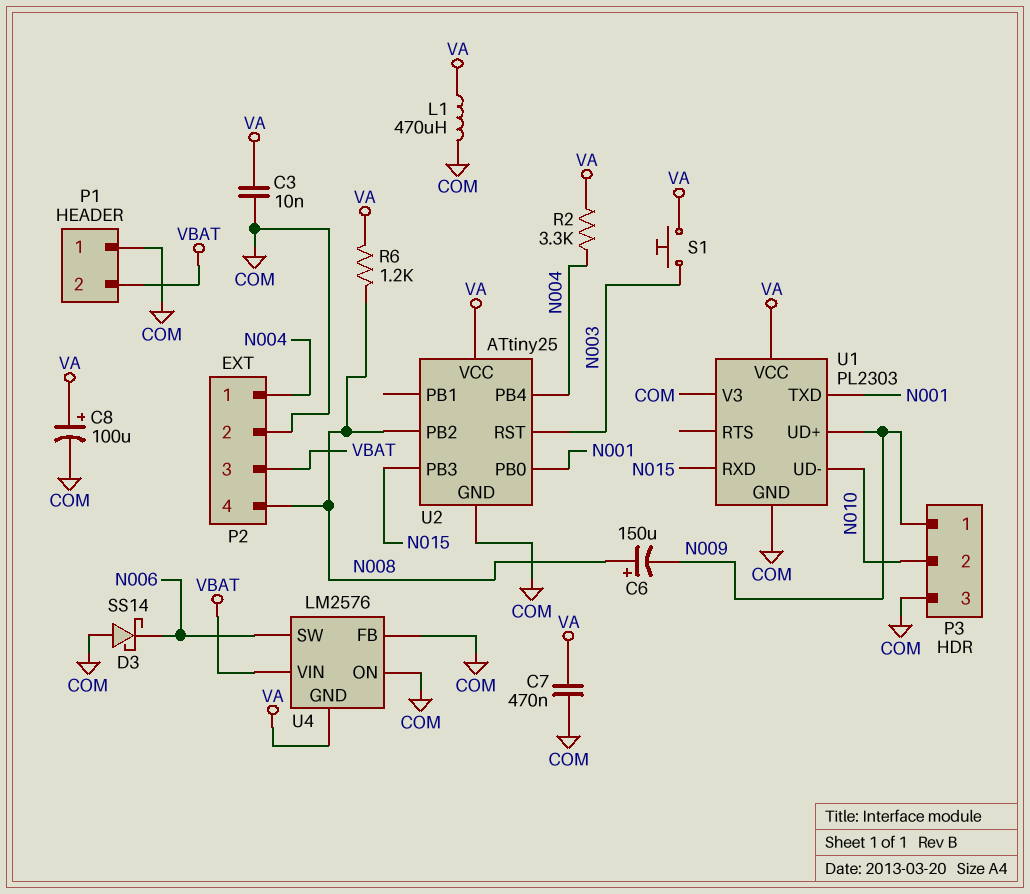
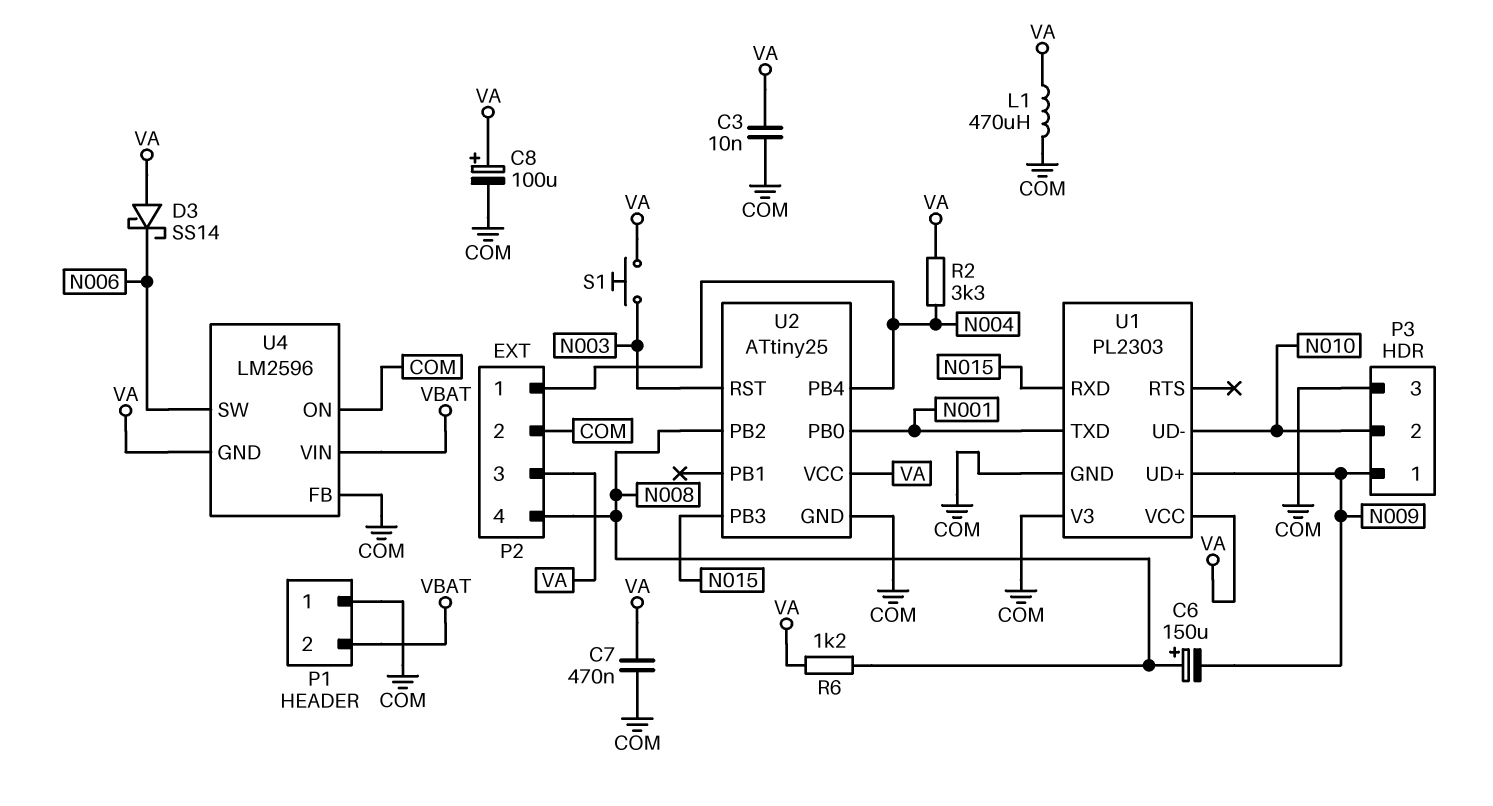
D3: schottky SS14 (A COM, K N006) -> schottky SS14 (A VA, K N006)
P2 pin 3: VBAT -> VA
U4: LM2576 -> LM2596

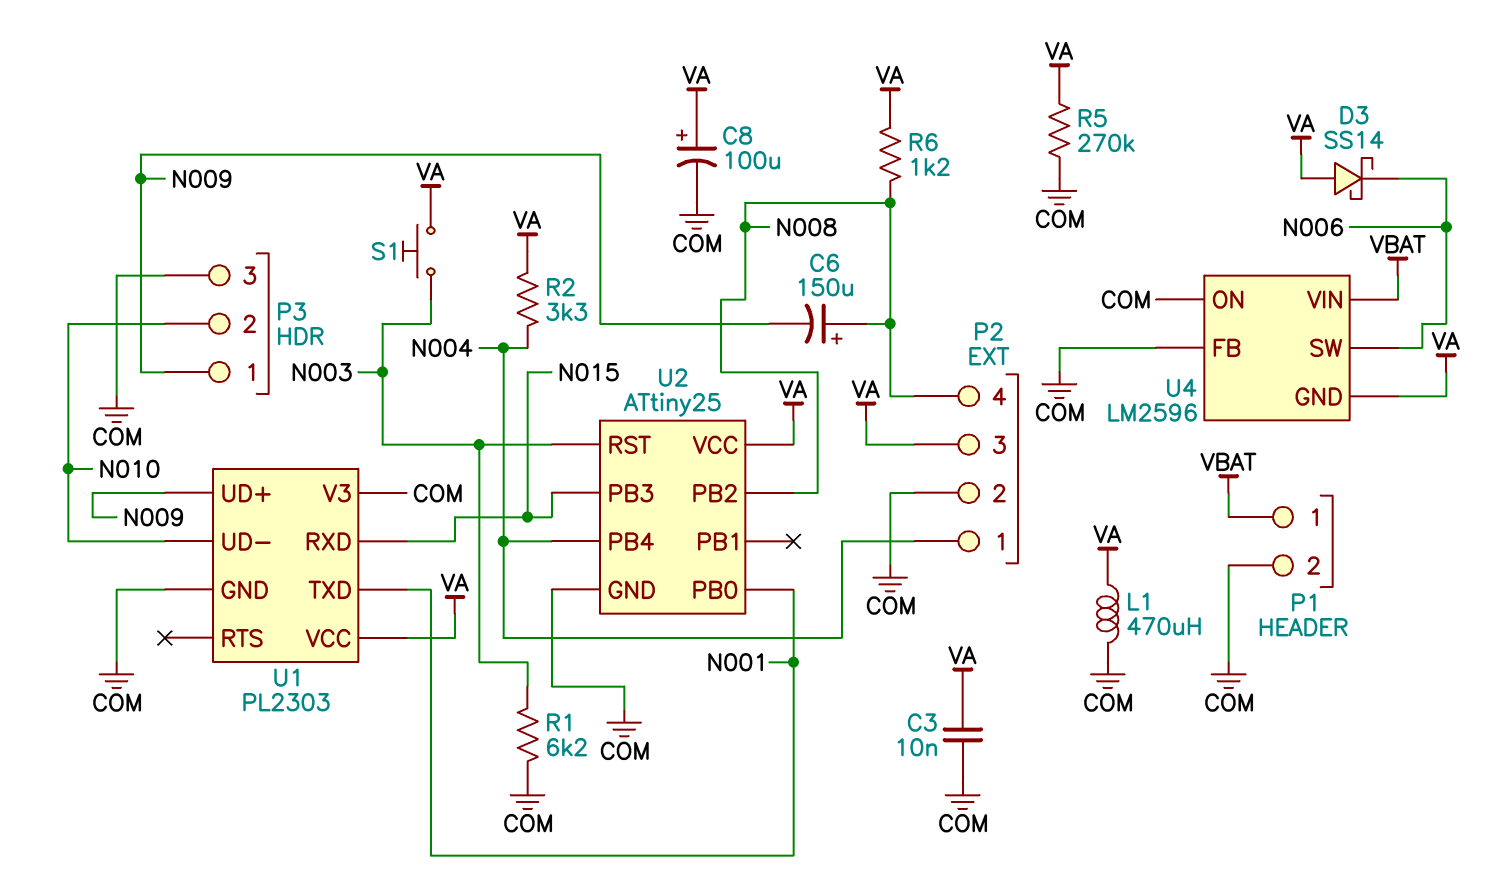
C7: 470nF (COM, VA) -> none
P1 pin 1: COM -> VBAT
P1 pin 2: VBAT -> COM
R1: none -> 6.2k (COM, N003)
R5: none -> 270k (COM, VA)

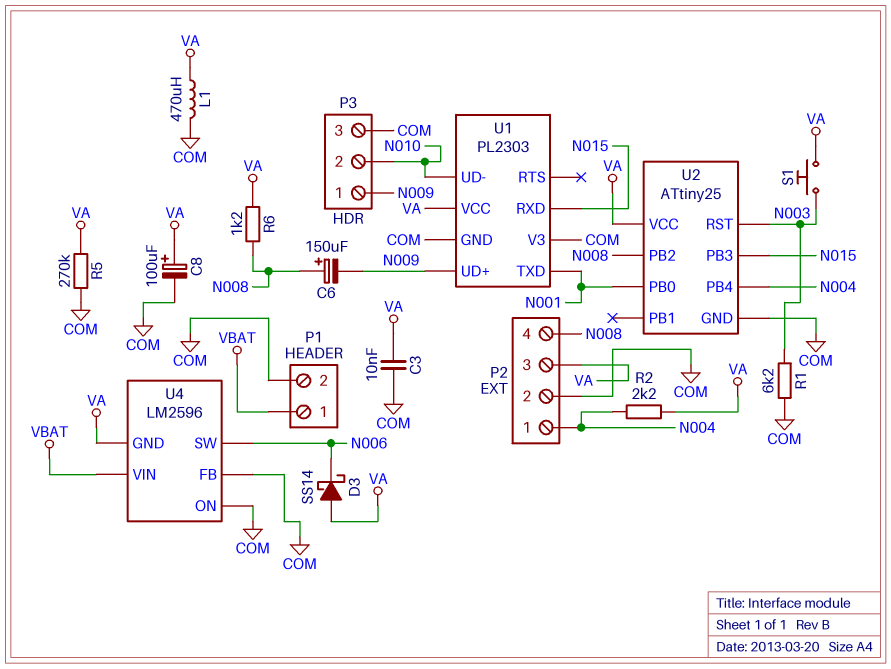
R2: 3.3k (N004, VA) -> 2.2k (N004, VA)

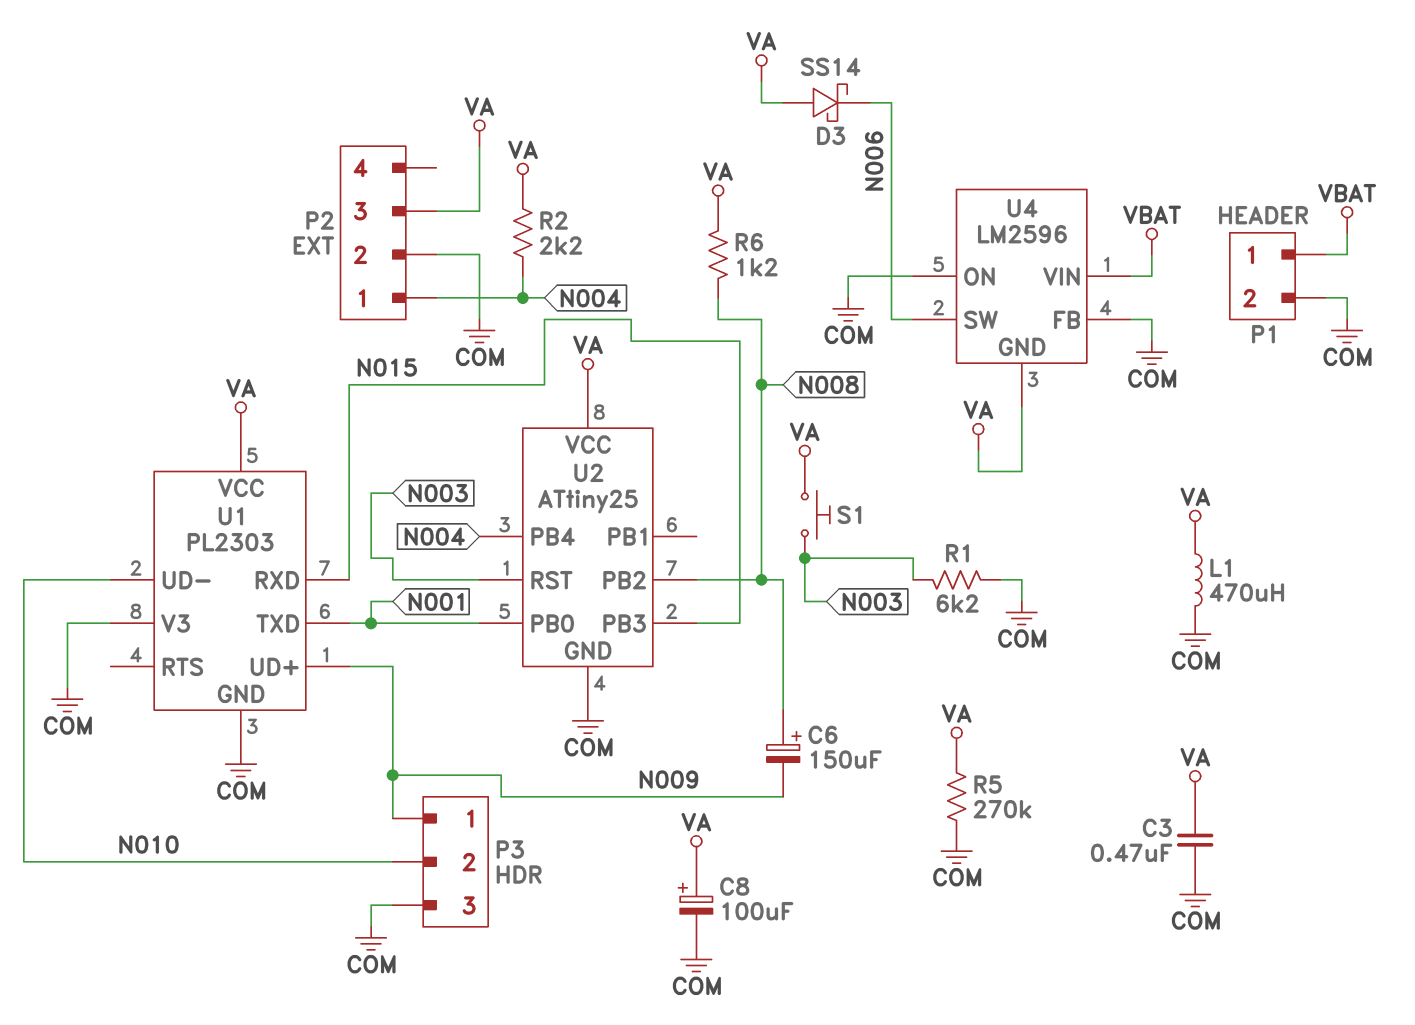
C3: 10nF (COM, VA) -> 470nF (COM, VA)
P2 pin 4: N008 -> none

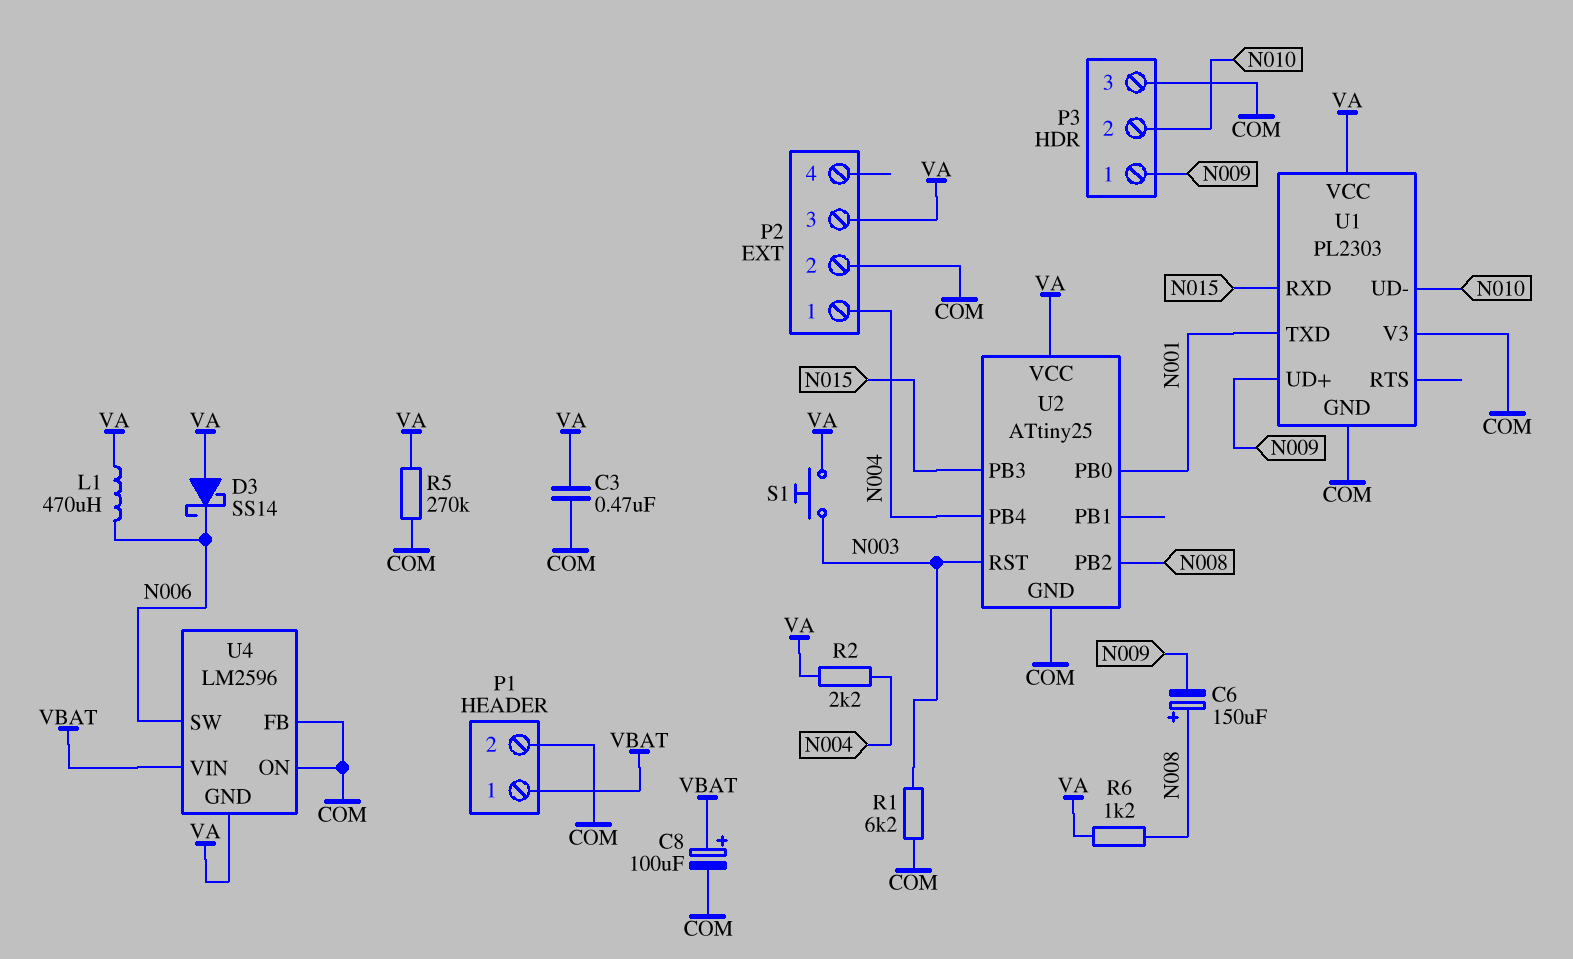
C8: 100uF (plus VA, minus COM) -> 100uF (plus VBAT, minus COM)
L1: 470uH (COM, VA) -> 470uH (N006, VA)

